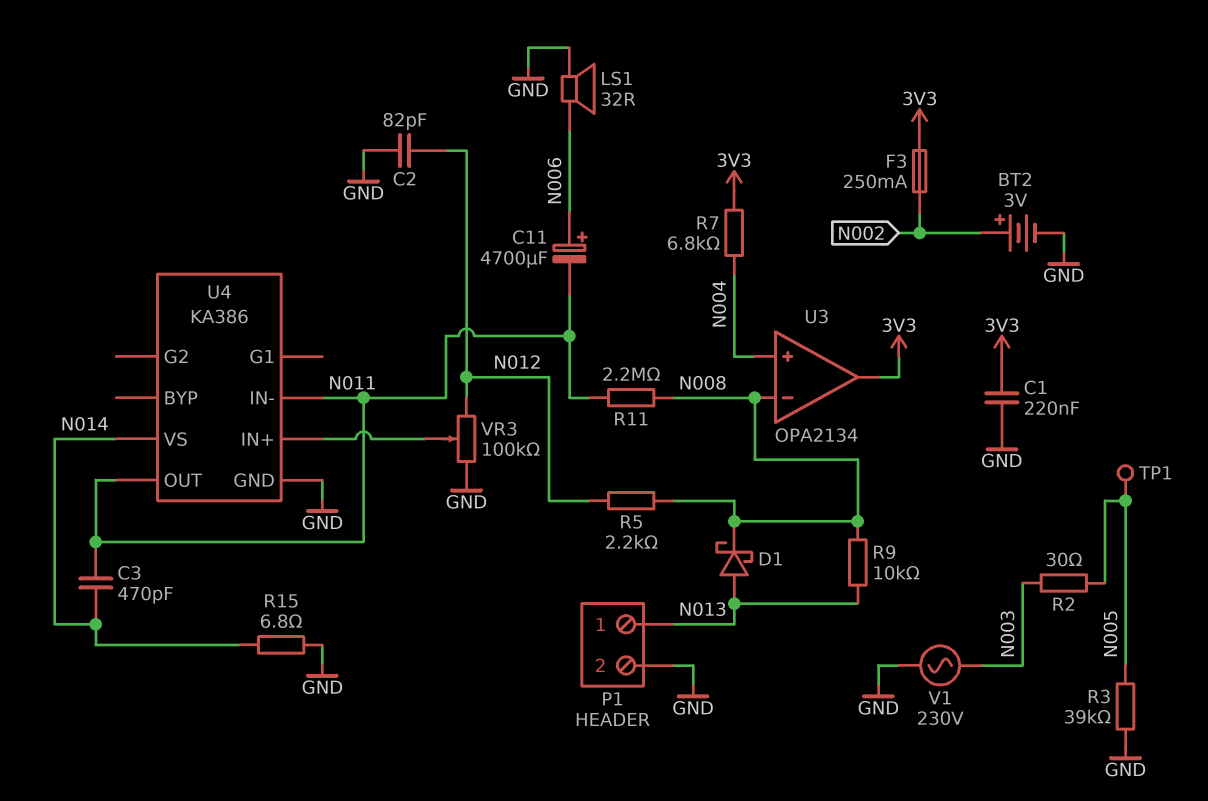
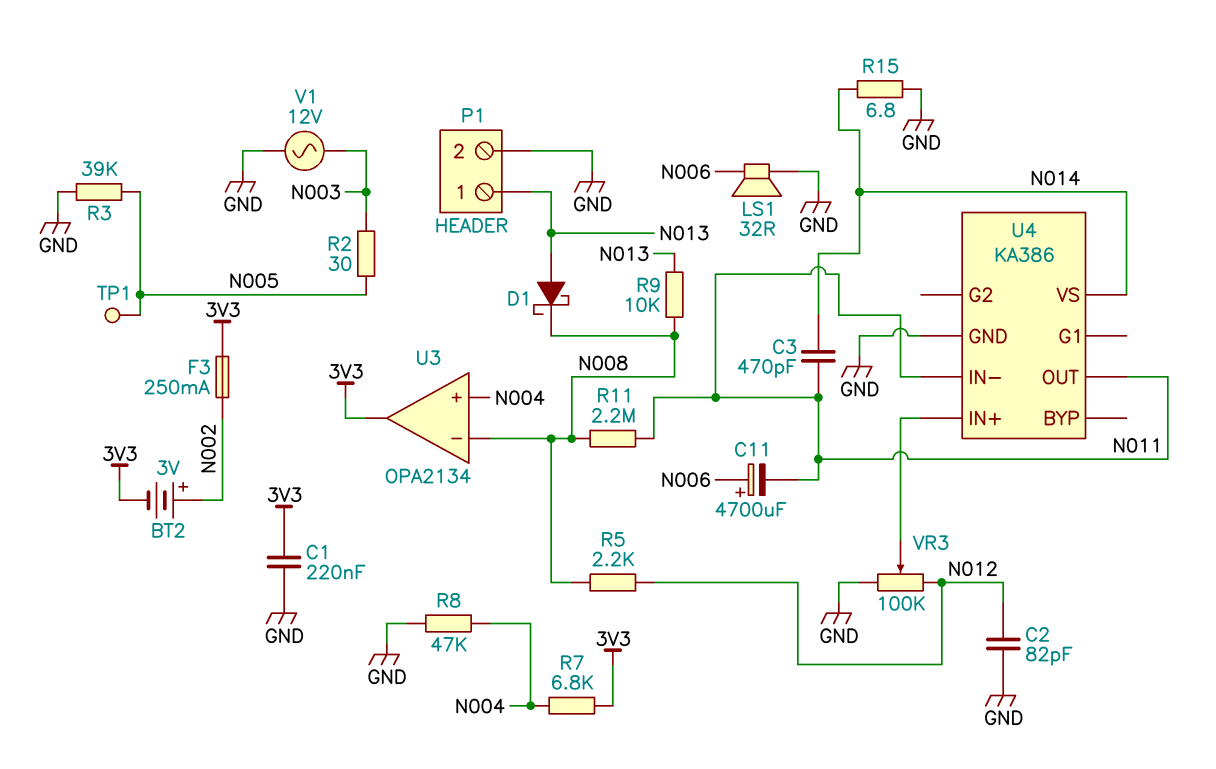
BT2: 3V (plus N002, minus GND) -> 3V (plus N002, minus 3V3)
R8: none -> 47k (GND, N004)
V1: AC 230V (GND, N003) -> AC 12V (GND, N003)

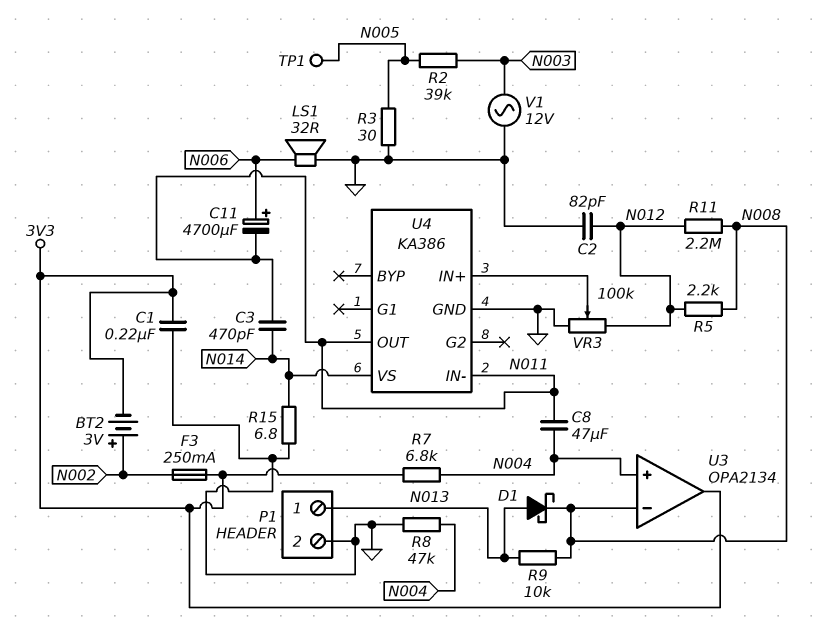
C8: none -> 47uF (N004, N011)
R2: 30 (N003, N005) -> 39k (N003, N005)
R3: 39k (GND, N005) -> 30 (GND, N005)
R11: 2.2M (N008, N011) -> 2.2M (N008, N012)

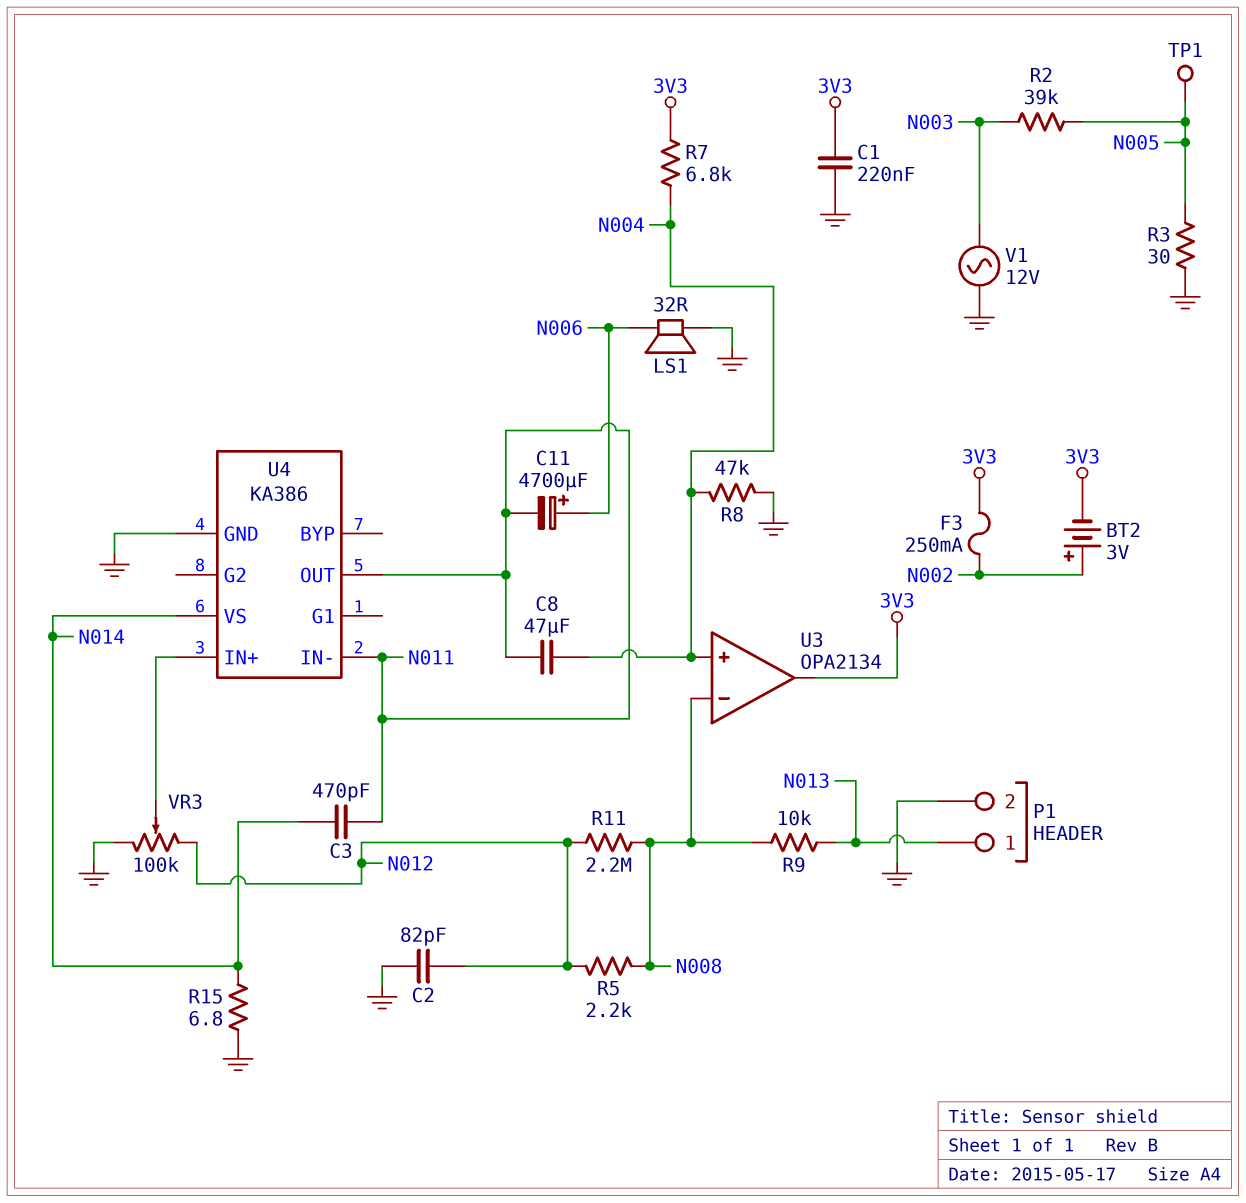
D1: schottky (A N013, K N008) -> none

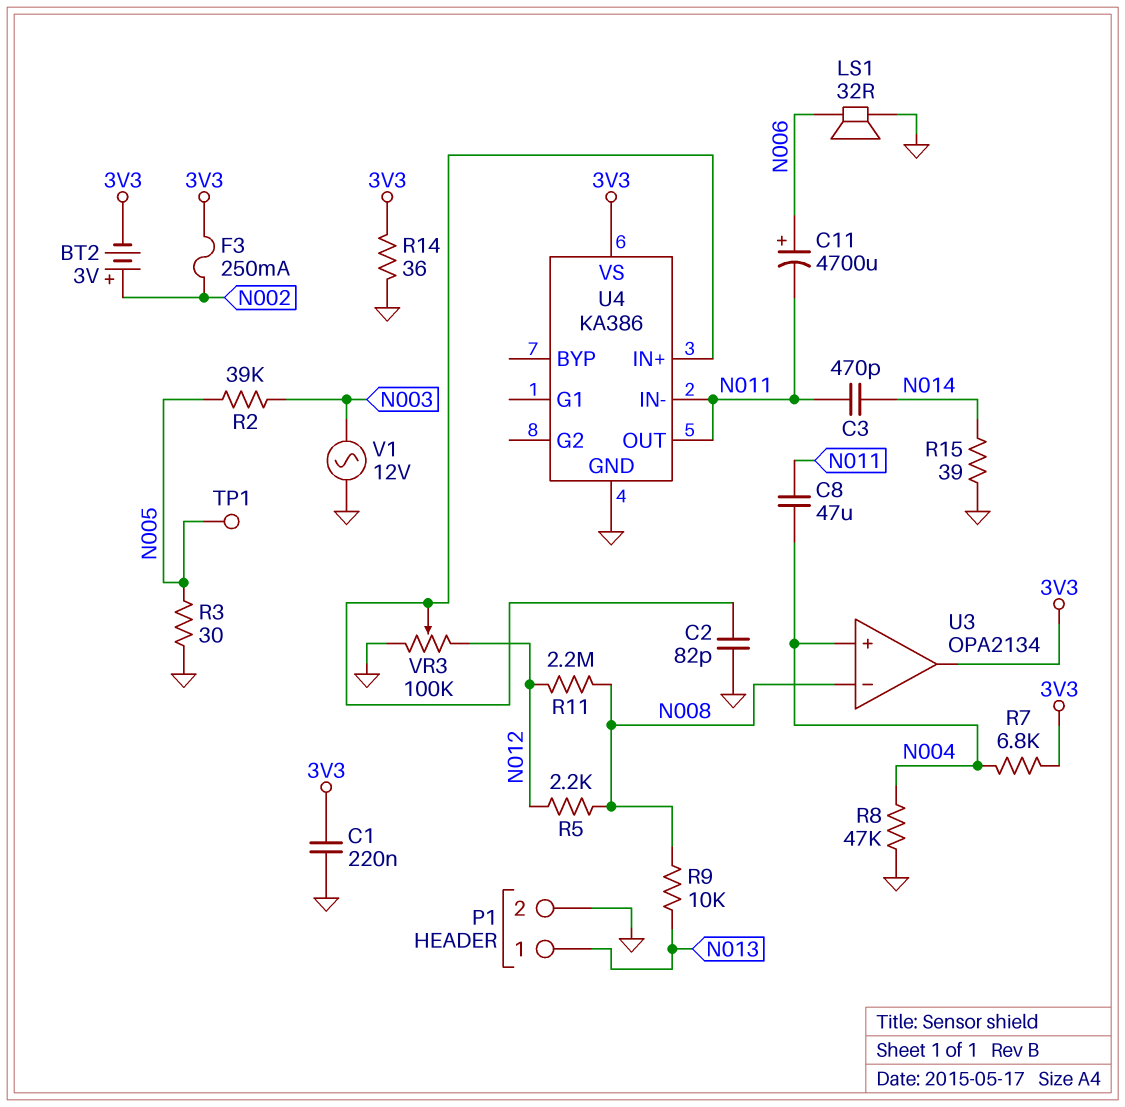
C2: 82pF (GND, N012) -> 82pF (GND, U4/IN+)
R14: none -> 36 (3V3, GND)
R15: 6.8 (GND, N014) -> 39 (GND, N014)
U4 pin VS: N014 -> 3V3

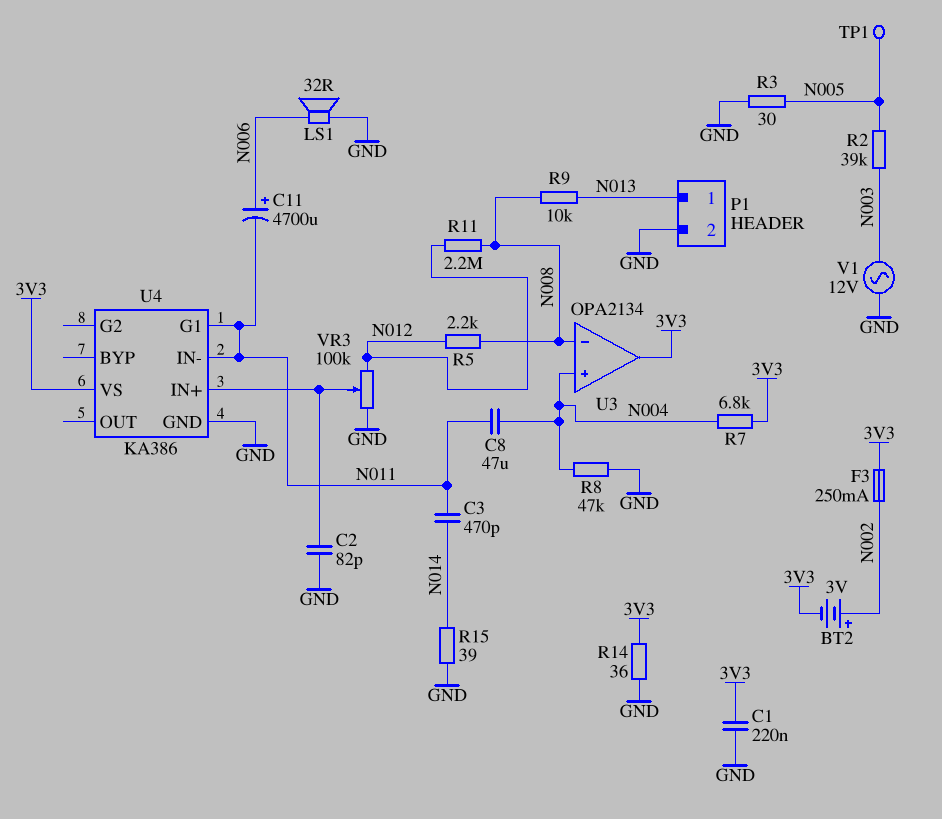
U4 pin G1: none -> N011
U4 pin OUT: N011 -> none

